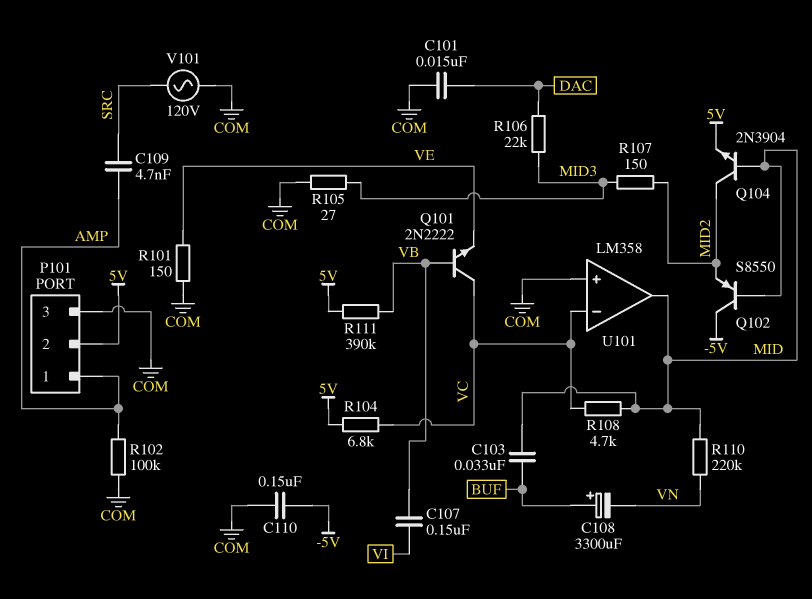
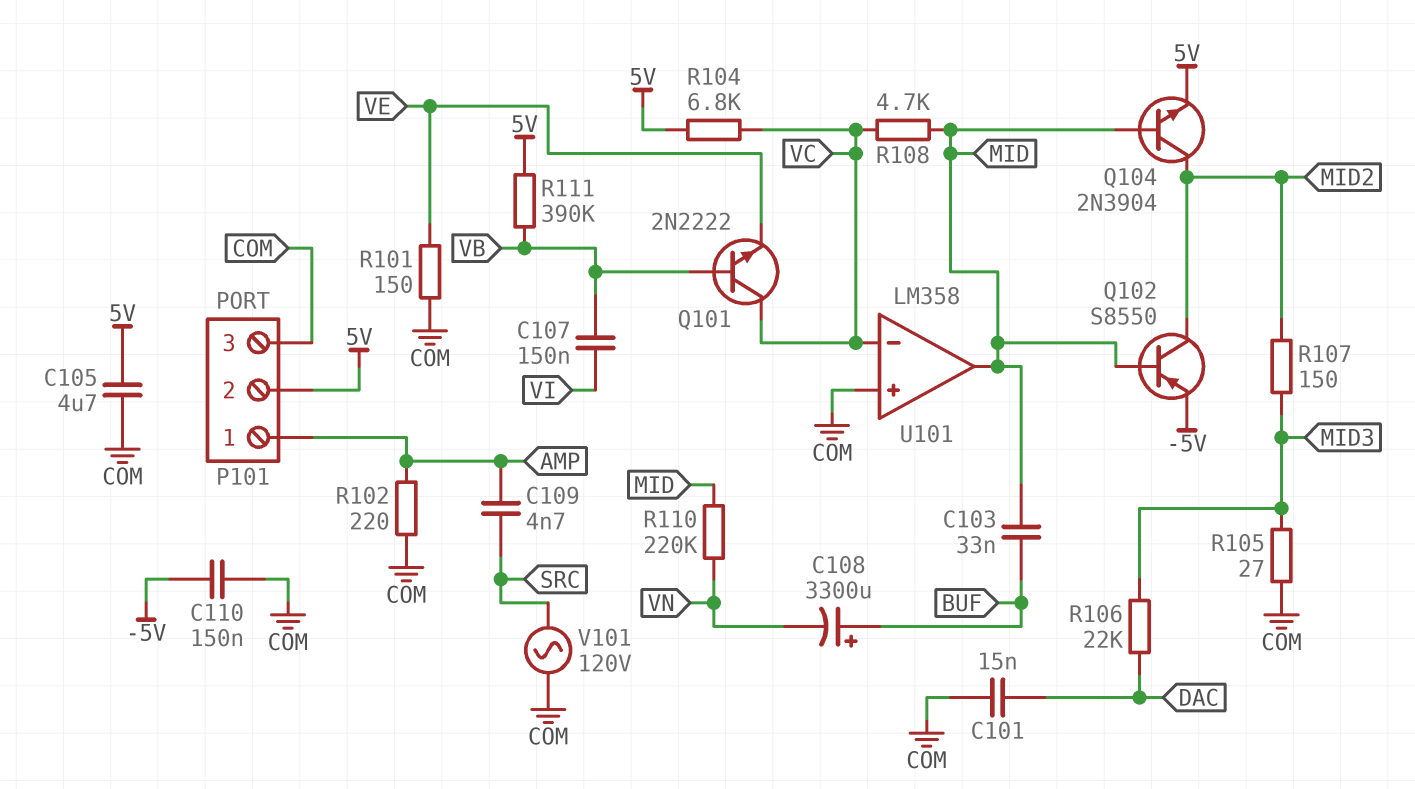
C105: none -> 4.7uF (5V, COM)
Q102: PNP S8550 (B MID, C -5V, E MID2) -> PNP S8550 (B MID, C MID2, E -5V)
R102: 100k (AMP, COM) -> 220 (AMP, COM)

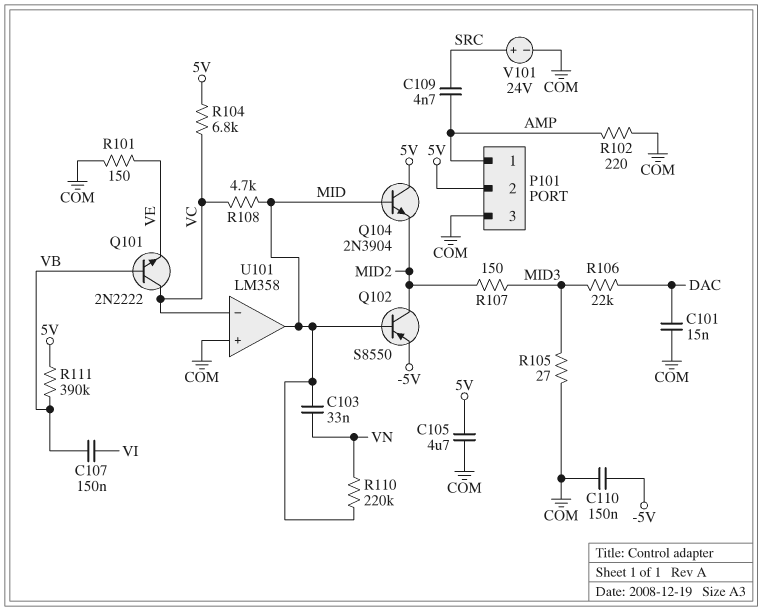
C103: 33nF (BUF, MID) -> 33nF (MID, VN)
C108: 3300uF (plus BUF, minus VN) -> none
Q104: NPN 2N3904 (B MID, C MID2, E 5V) -> NPN 2N3904 (B MID, C 5V, E MID2)
V101: AC 120V (COM, SRC) -> 24V (plus SRC, minus COM)

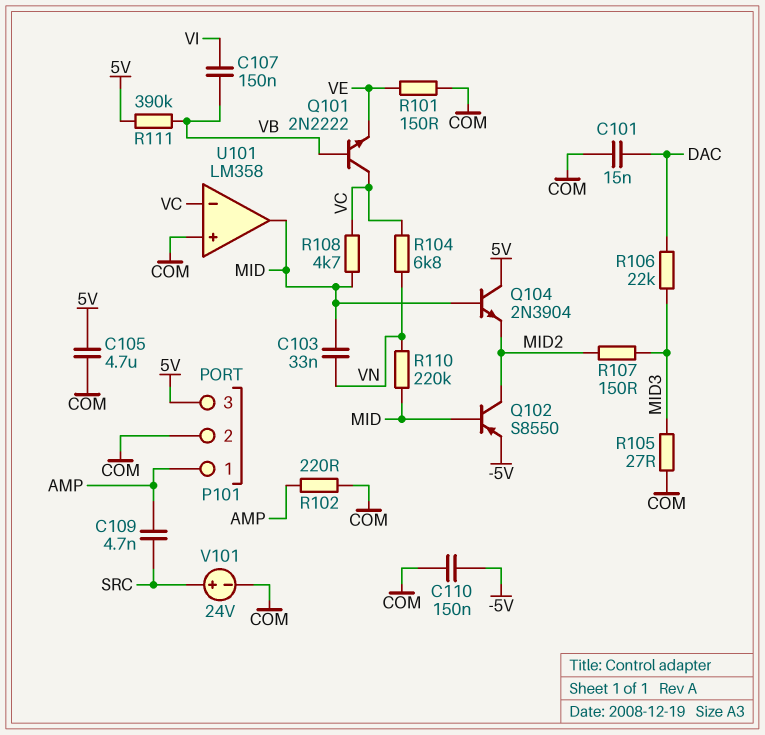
P101 pin 2: 5V -> COM
P101 pin 3: COM -> 5V
R104: 6.8k (5V, VC) -> 6.8k (VC, VN)

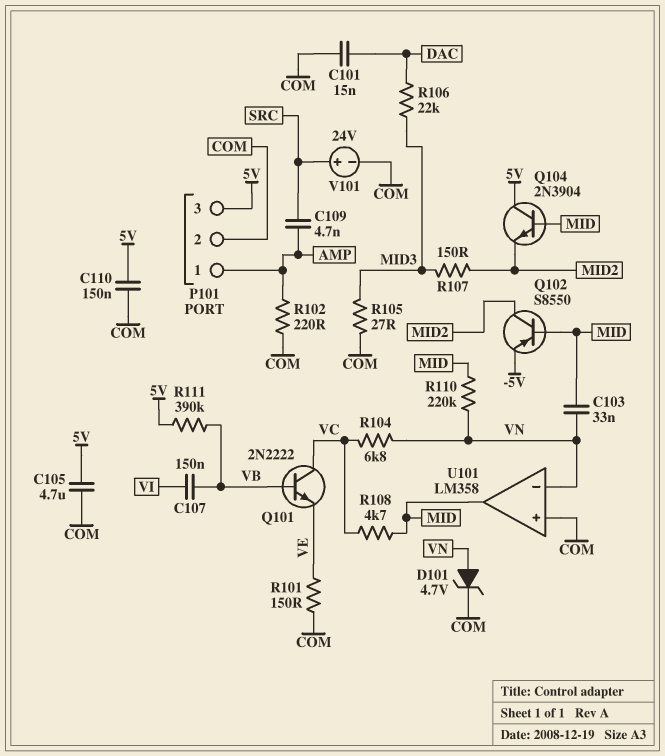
C110: 150nF (-5V, COM) -> 150nF (5V, COM)
D101: none -> zener 4.7V (A VN, K COM)
U101 pin in-: VC -> VN

